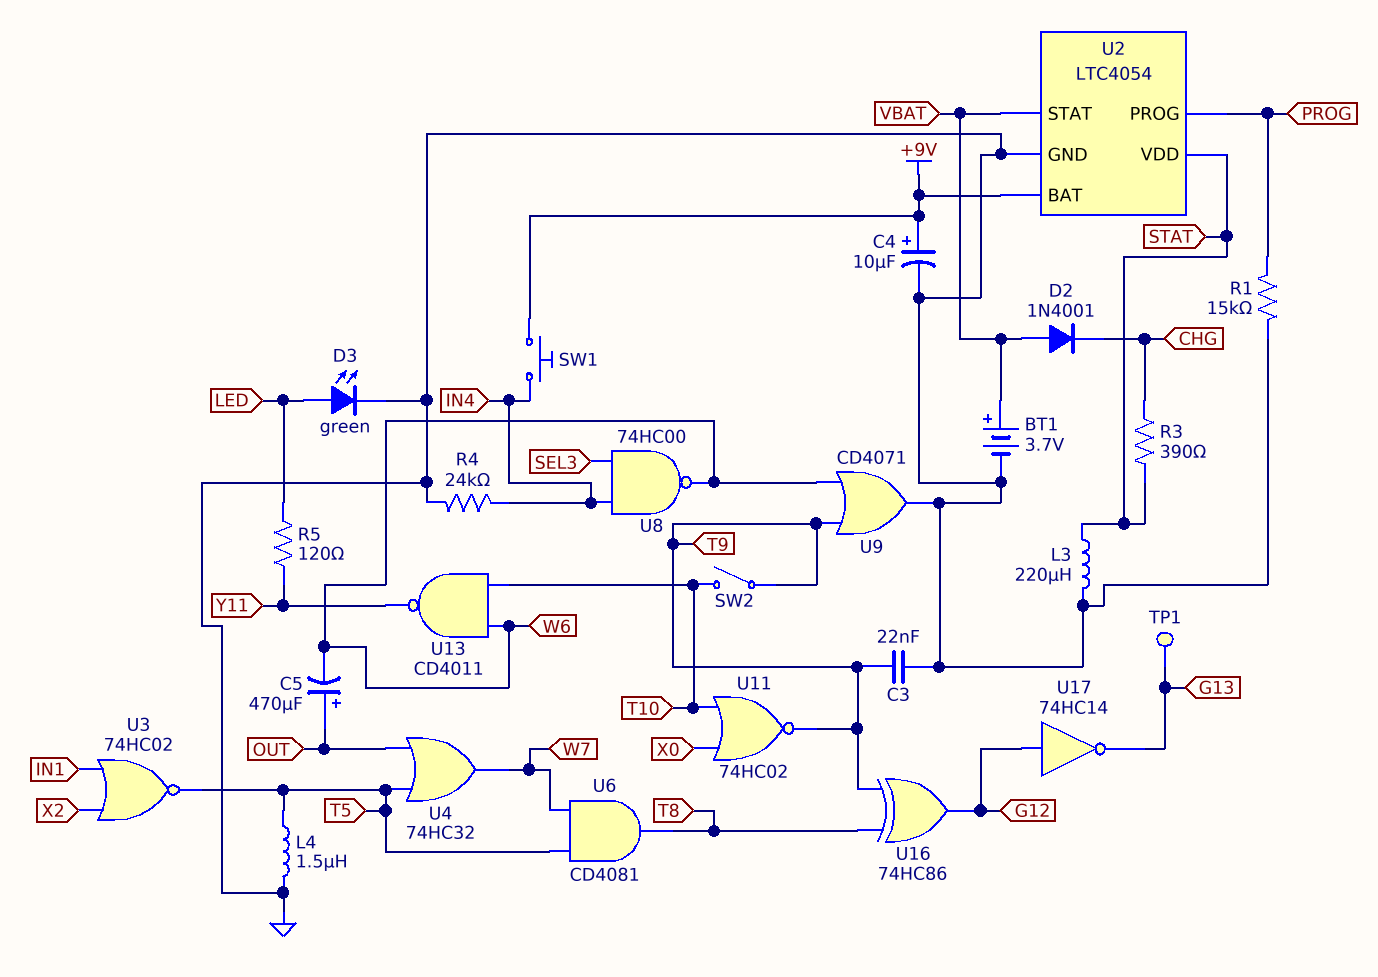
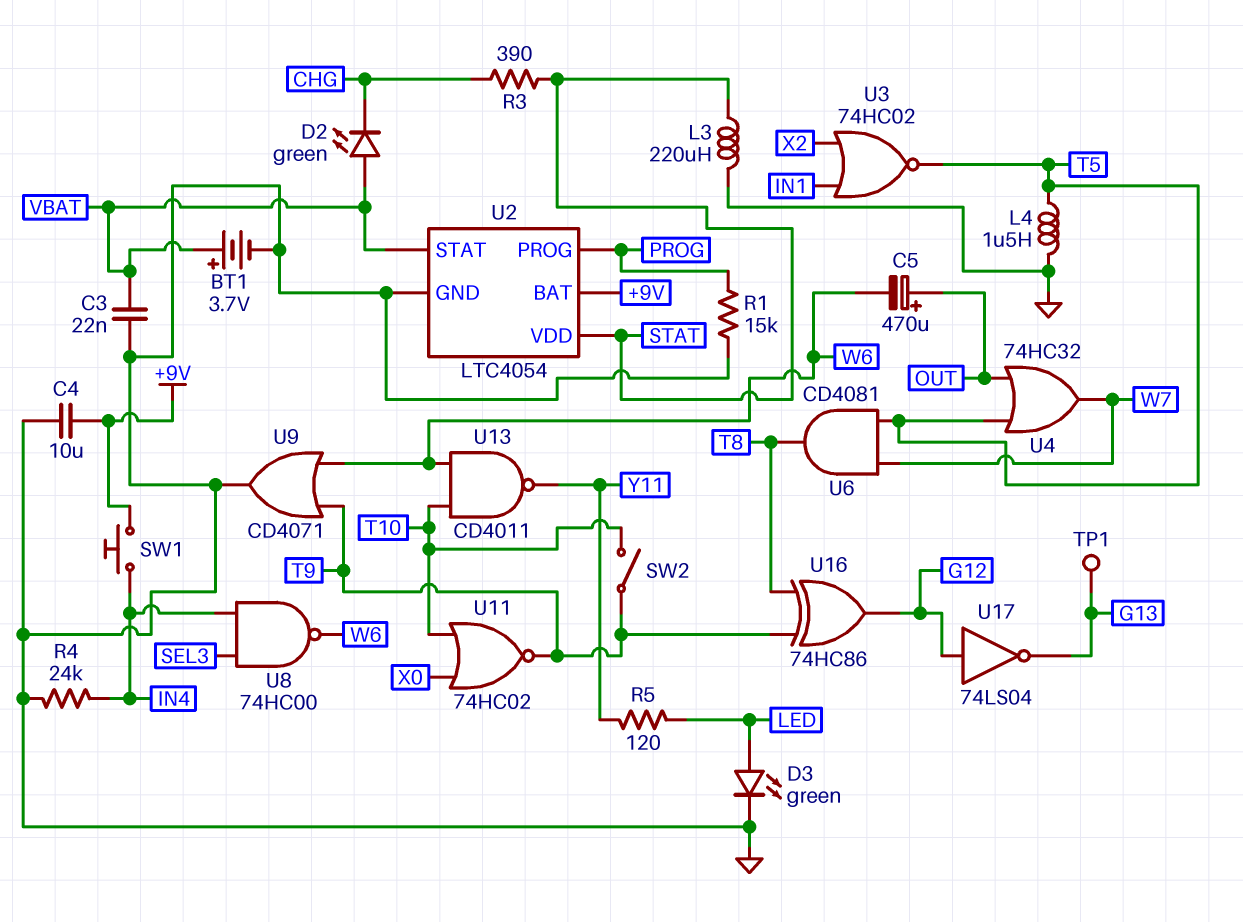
C3: 22nF (GND, T9) -> 22nF (GND, VBAT)
C4: 10uF (plus +9V, minus GND) -> 10uF (+9V, GND)
D2: diode 1N4001 (A VBAT, K CHG) -> LED green (A VBAT, K CHG)
U17: NOT 74HC14 (in G12, out G13) -> NOT 74LS04 (in G12, out G13)

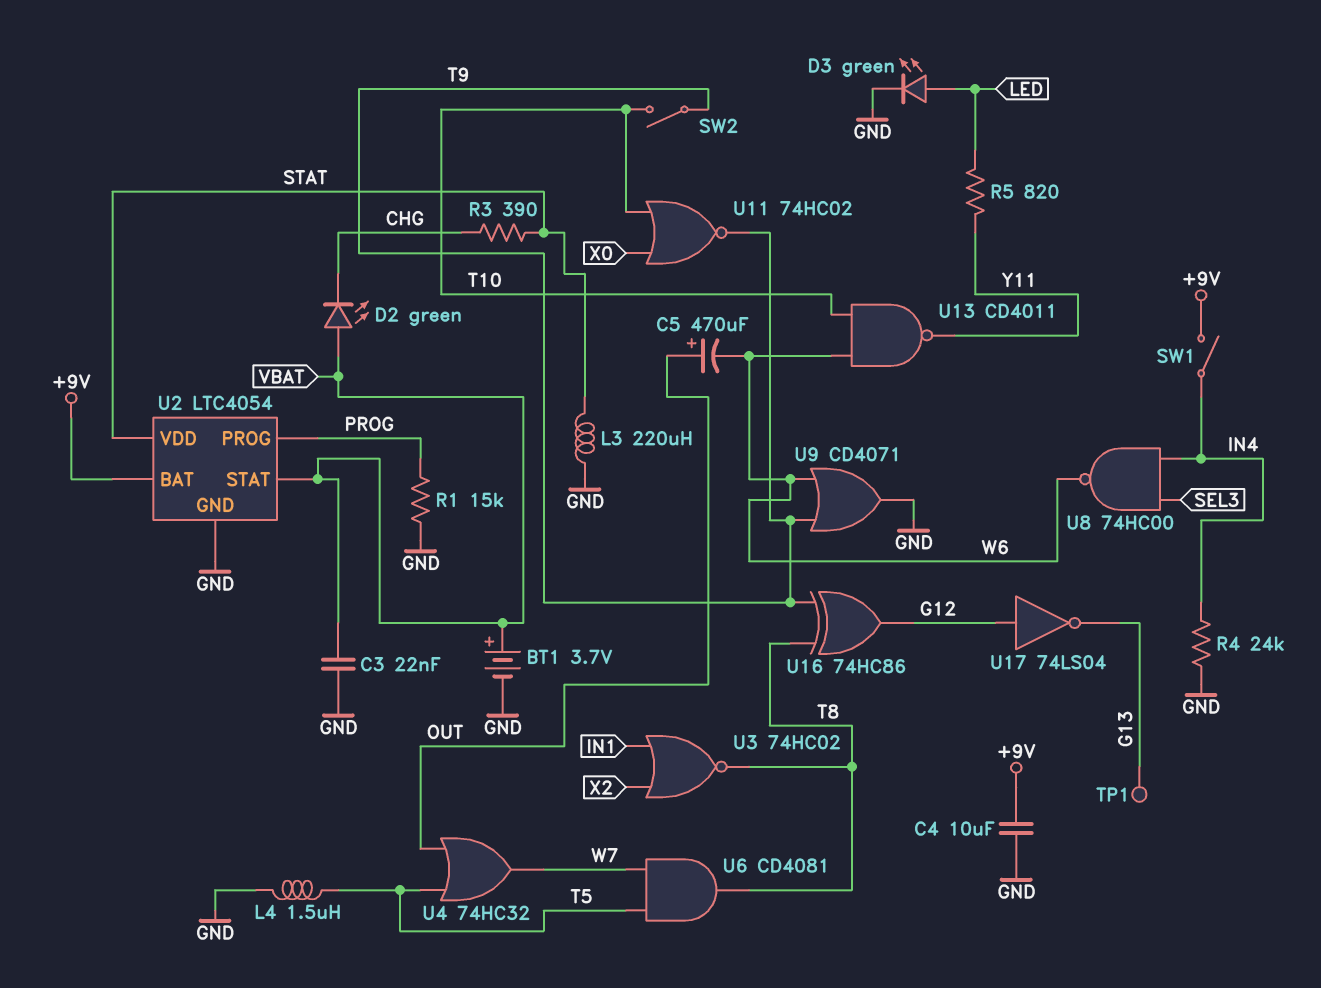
R5: 120 (LED, Y11) -> 820 (LED, Y11)
SW1: button (+9V, IN4) -> switch (+9V, IN4)
U3: NOR 74HC02 (in IN1, in X2, out T5) -> NOR 74HC02 (in IN1, in X2, out T8)

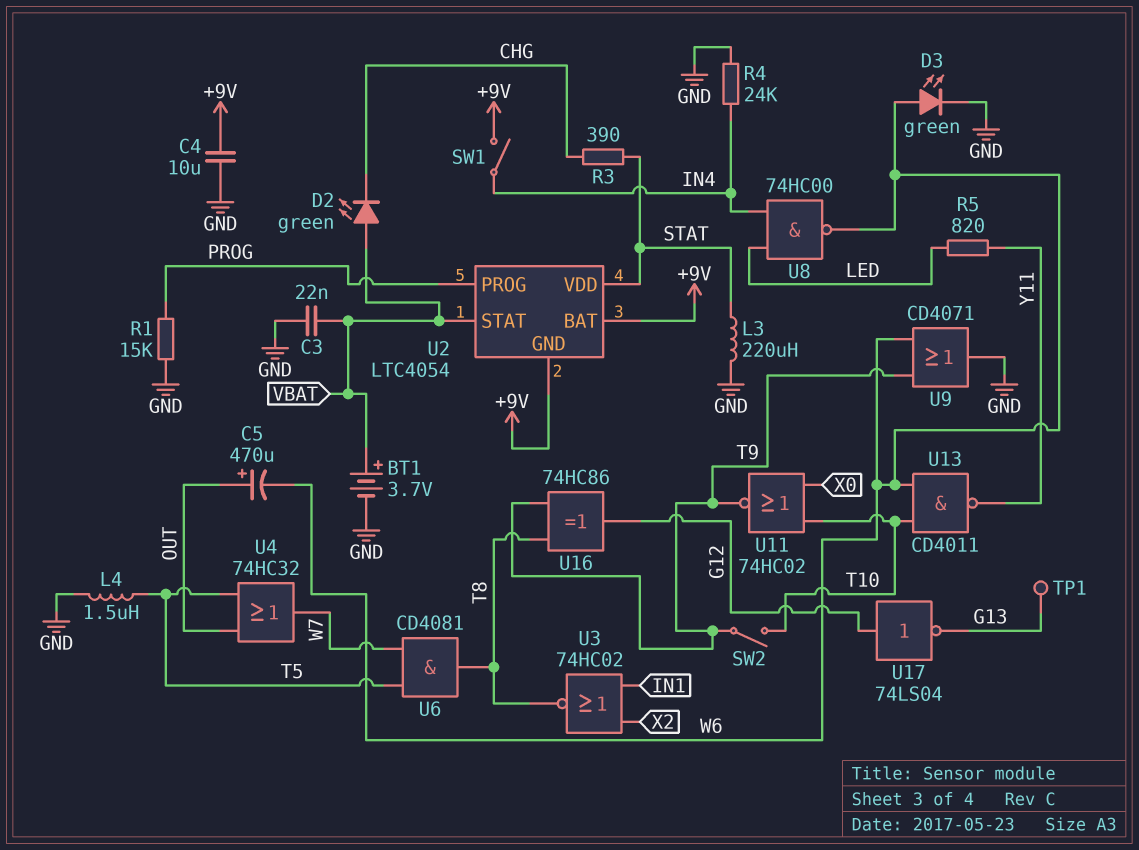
D3: LED green (A LED, K GND) -> LED green (A W6, K GND)
U2 pin GND: GND -> +9V
U8: NAND 74HC00 (in IN4, in SEL3, out W6) -> NAND 74HC00 (in IN4, in LED, out W6)

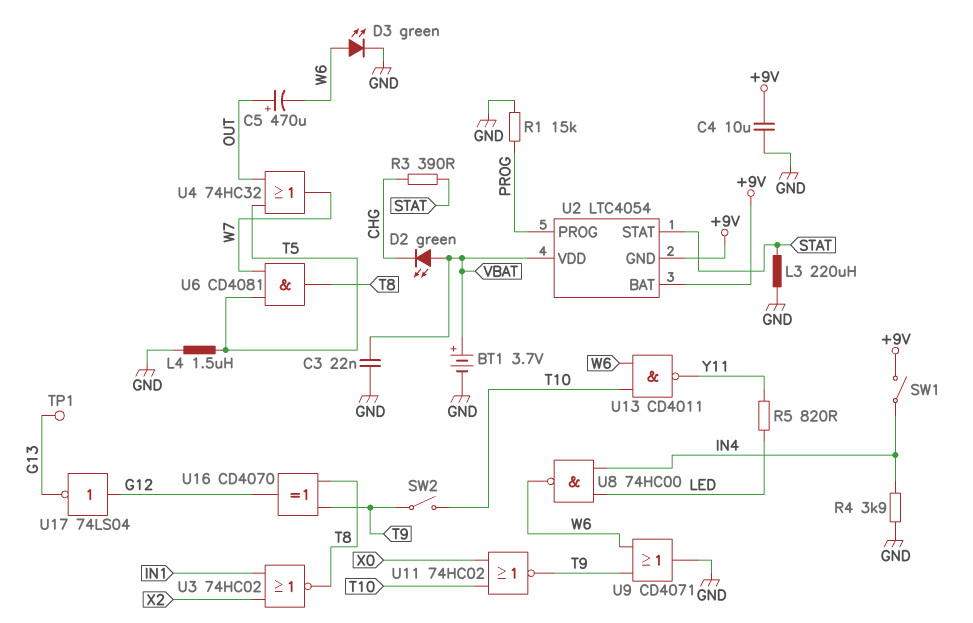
R4: 24k (GND, IN4) -> 3.9k (GND, IN4)
U2 pin STAT: VBAT -> STAT
U2 pin VDD: STAT -> VBAT
U16: XOR 74HC86 (in T8, in T9, out G12) -> XOR CD4070 (in T8, in T9, out G12)

